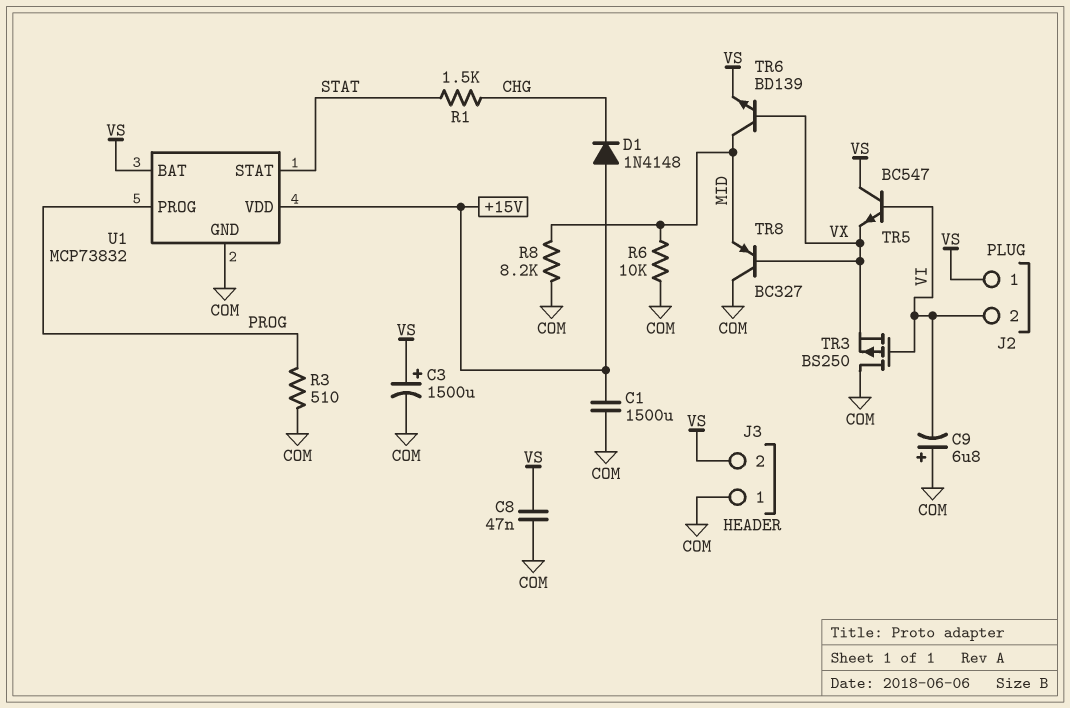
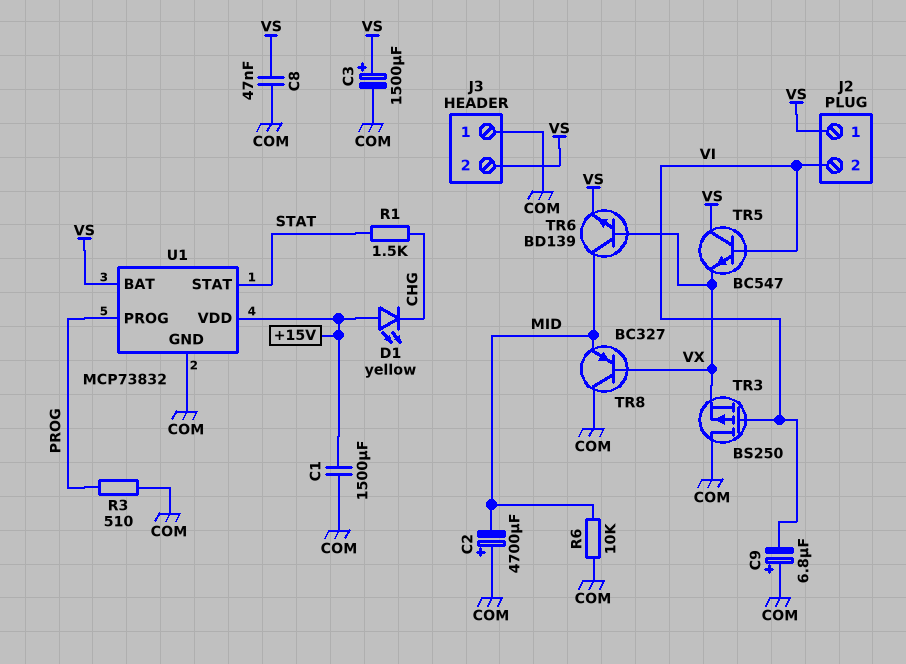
C2: none -> 4700uF (plus COM, minus MID)
D1: diode 1N4148 (A +15V, K CHG) -> LED yellow (A +15V, K CHG)
R8: 8.2k (COM, MID) -> none

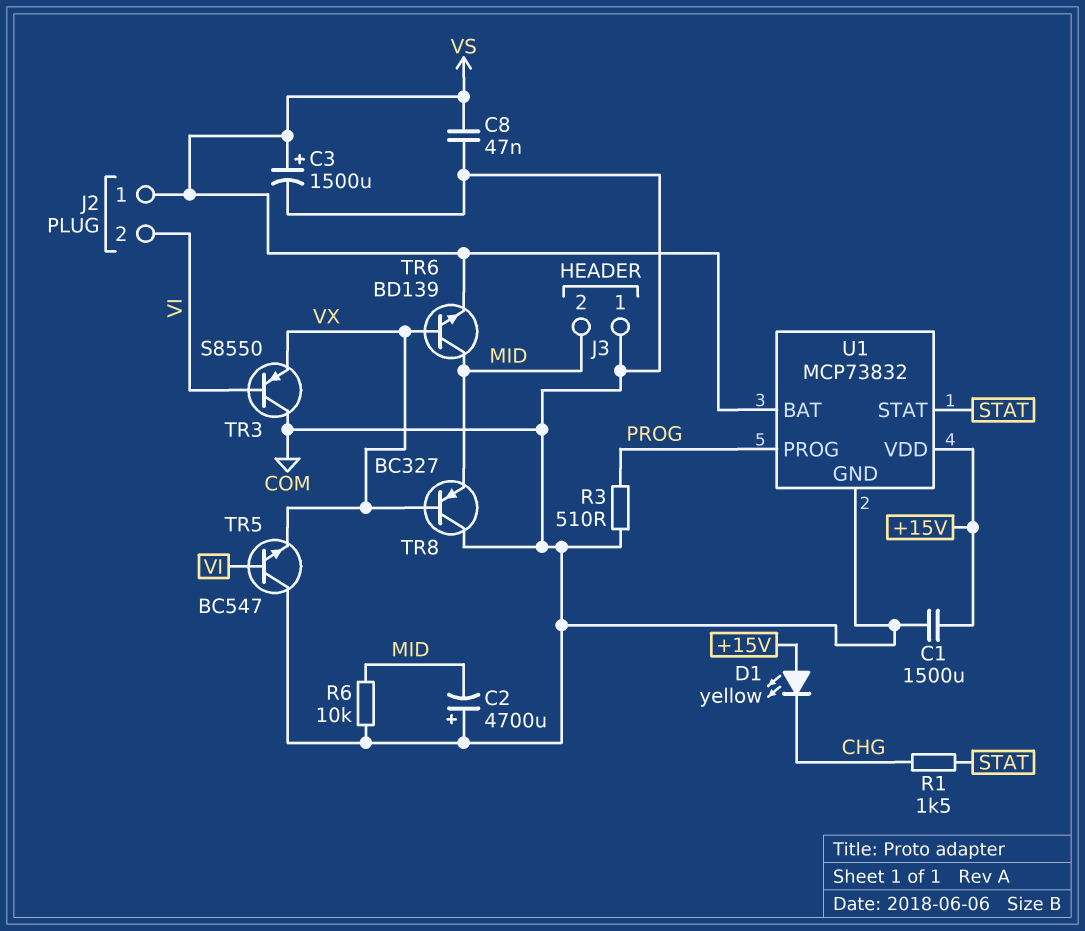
C9: 6.8uF (plus COM, minus VI) -> none
J3 pin 2: VS -> MID
TR3: PMOS BS250 (G VI, D COM, S VX) -> PNP S8550 (B VI, C COM, E VX)
TR5: NPN BC547 (B VI, C VS, E VX) -> NPN BC547 (B VI, C COM, E VX)

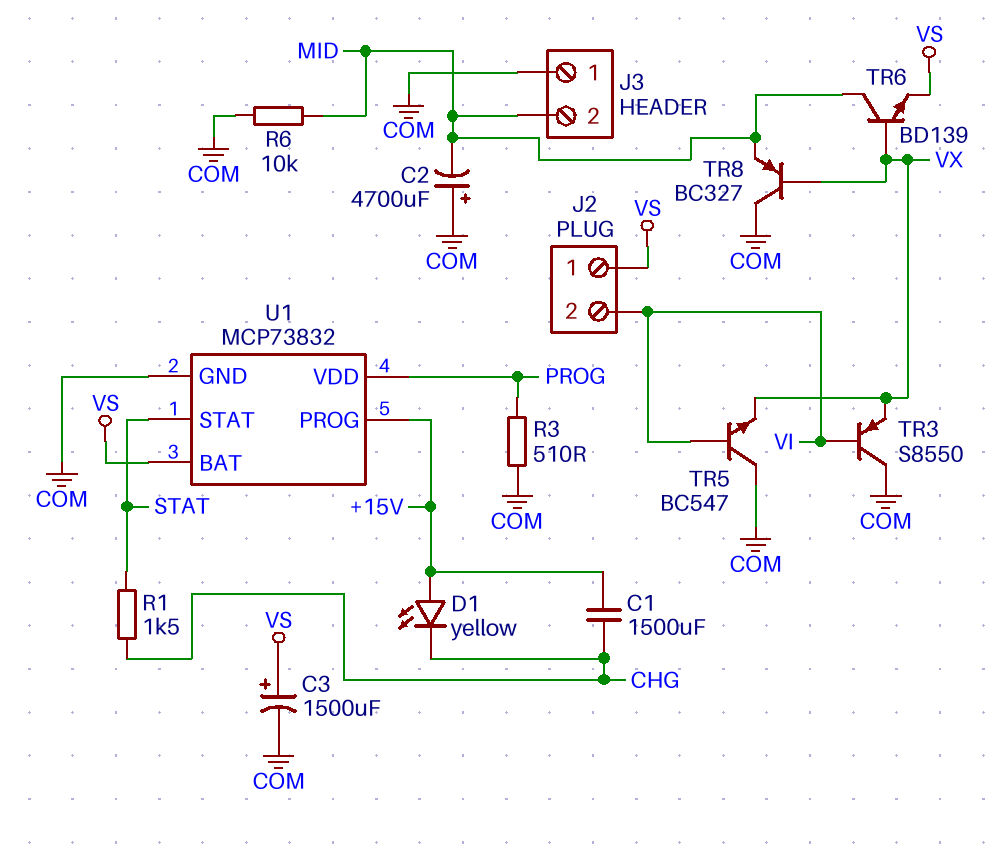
C1: 1500uF (+15V, COM) -> 1500uF (+15V, CHG)
C8: 47nF (COM, VS) -> none
U1 pin PROG: PROG -> +15V
U1 pin VDD: +15V -> PROG

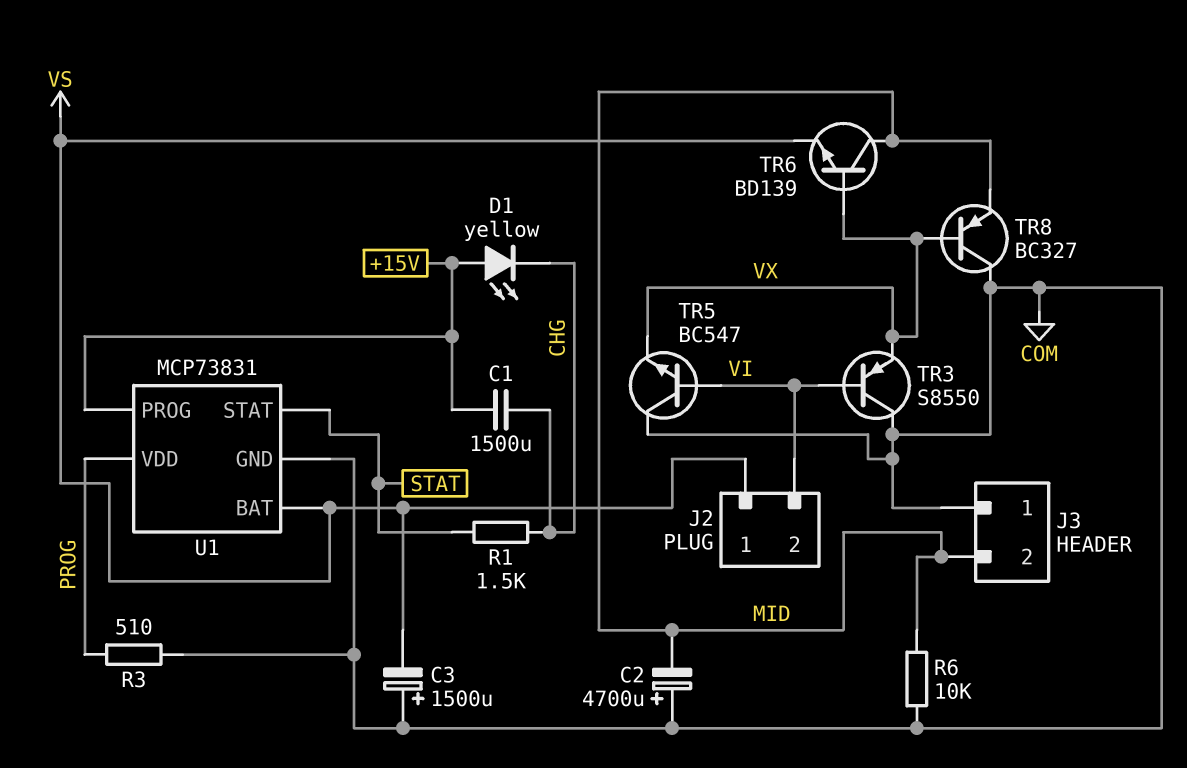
C3: 1500uF (plus VS, minus COM) -> 1500uF (plus COM, minus VS)
U1: MCP73832 -> MCP73831

